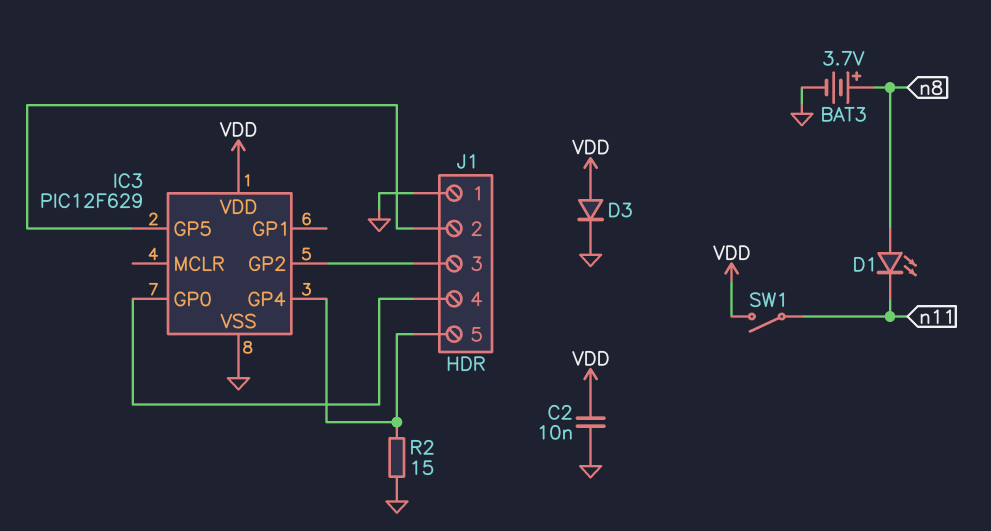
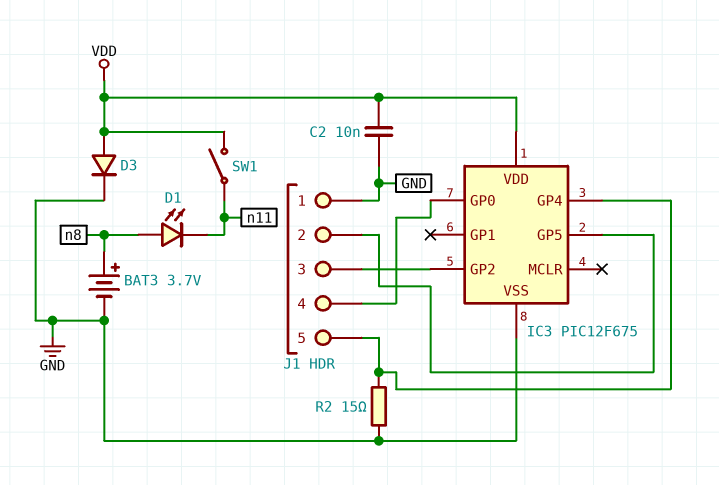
IC3: PIC12F629 -> PIC12F675

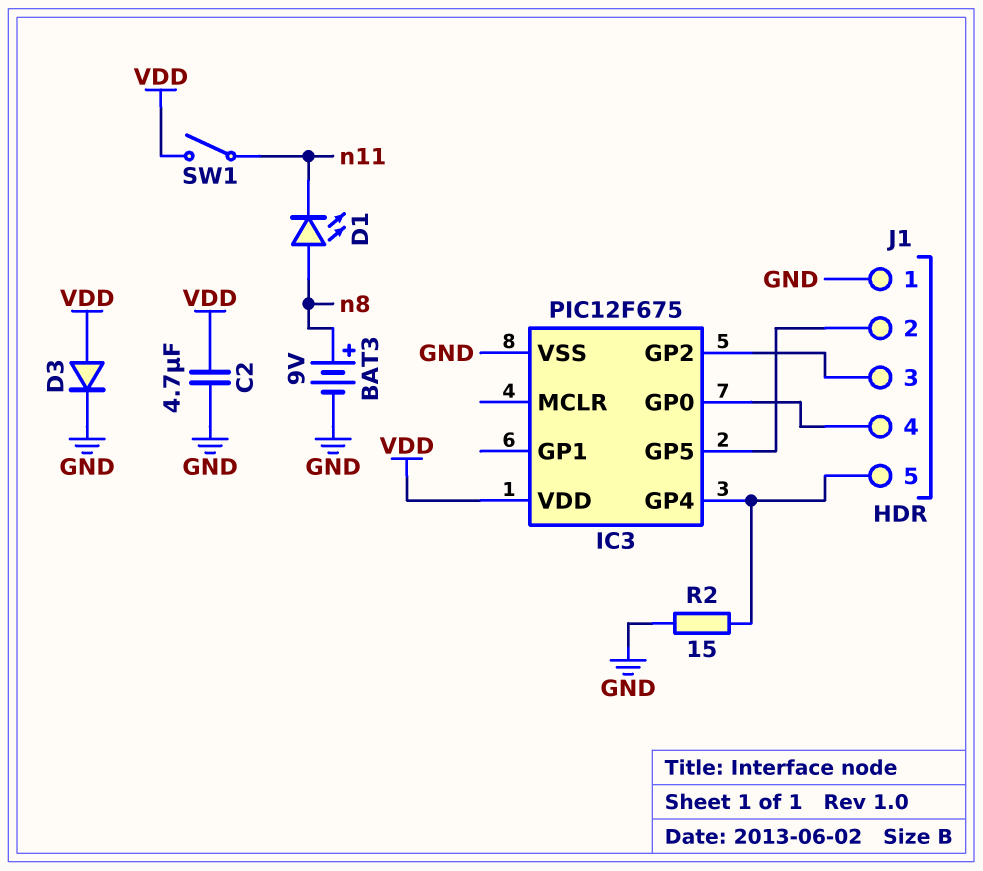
BAT3: 3.7V (plus n8, minus GND) -> 9V (plus n8, minus GND)
C2: 10nF (GND, VDD) -> 4.7uF (GND, VDD)

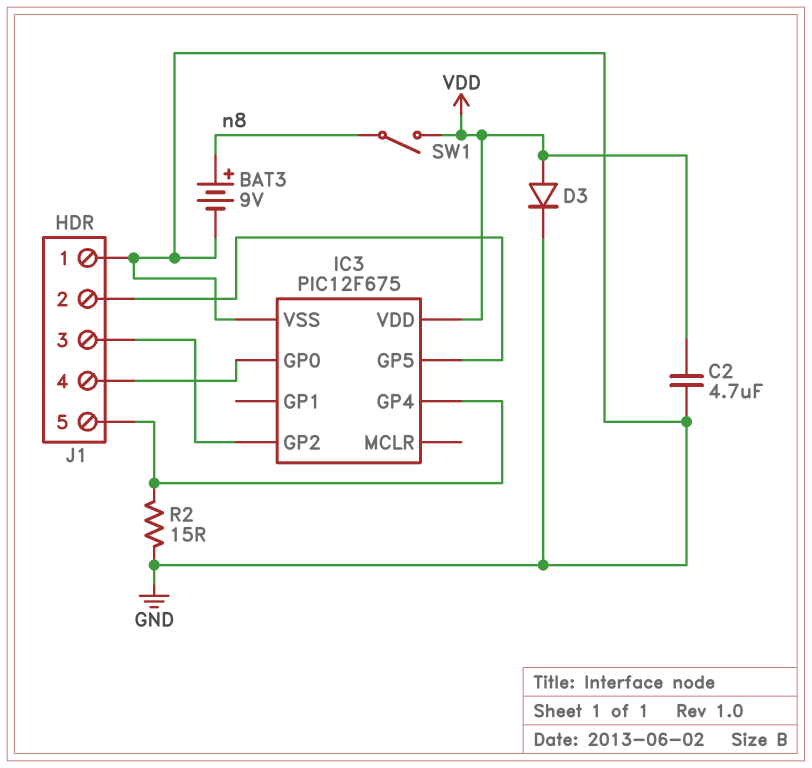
D1: LED (A n8, K n11) -> none
SW1: switch (VDD, n11) -> switch (VDD, n8)

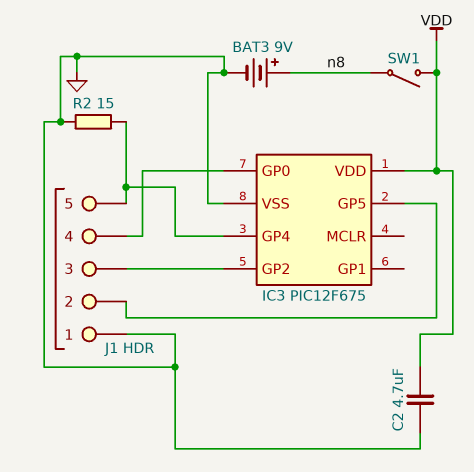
D3: diode (A VDD, K GND) -> none

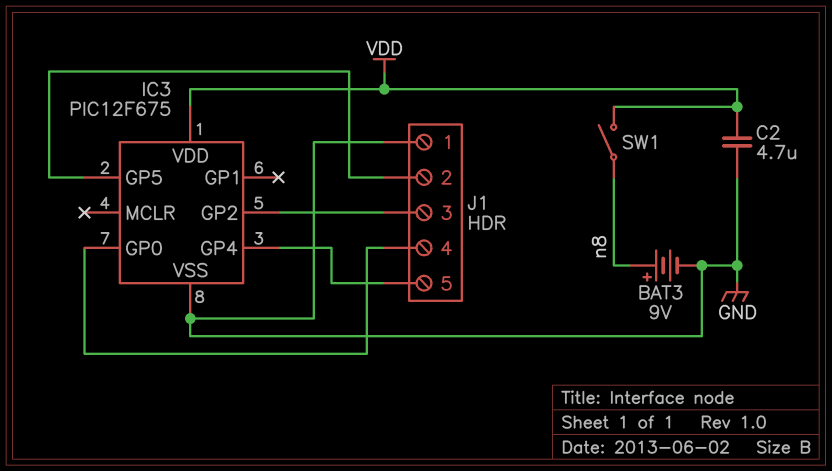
R2: 15 (GND, IC3/GP4) -> none

